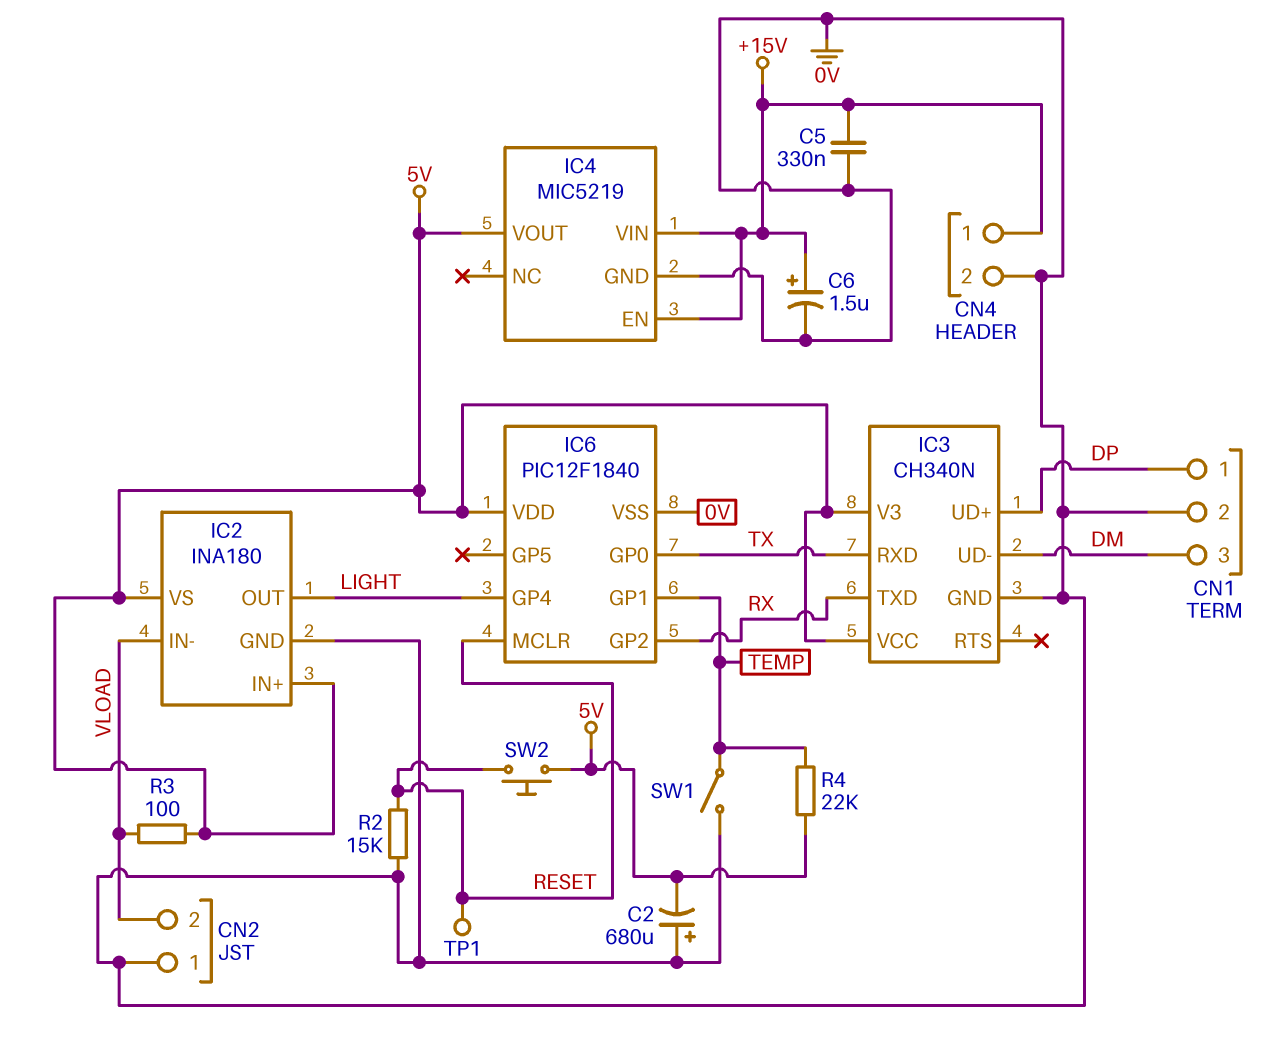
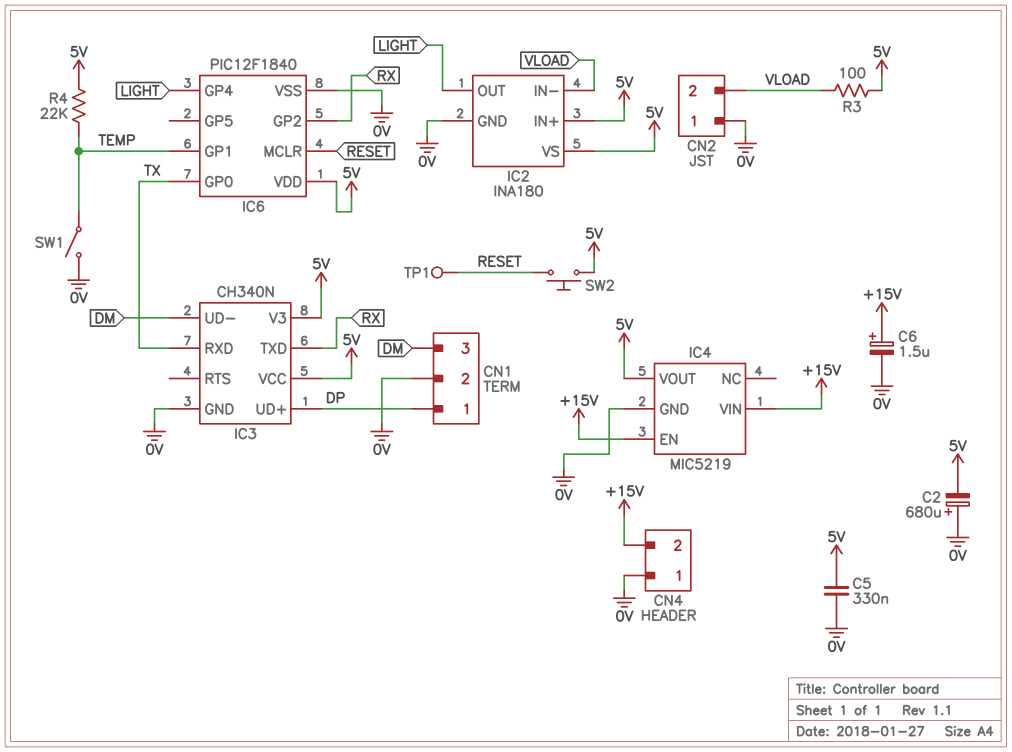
C5: 330nF (+15V, 0V) -> 330nF (0V, 5V)
CN4 pin 1: +15V -> 0V
CN4 pin 2: 0V -> +15V
R2: 15k (0V, RESET) -> none

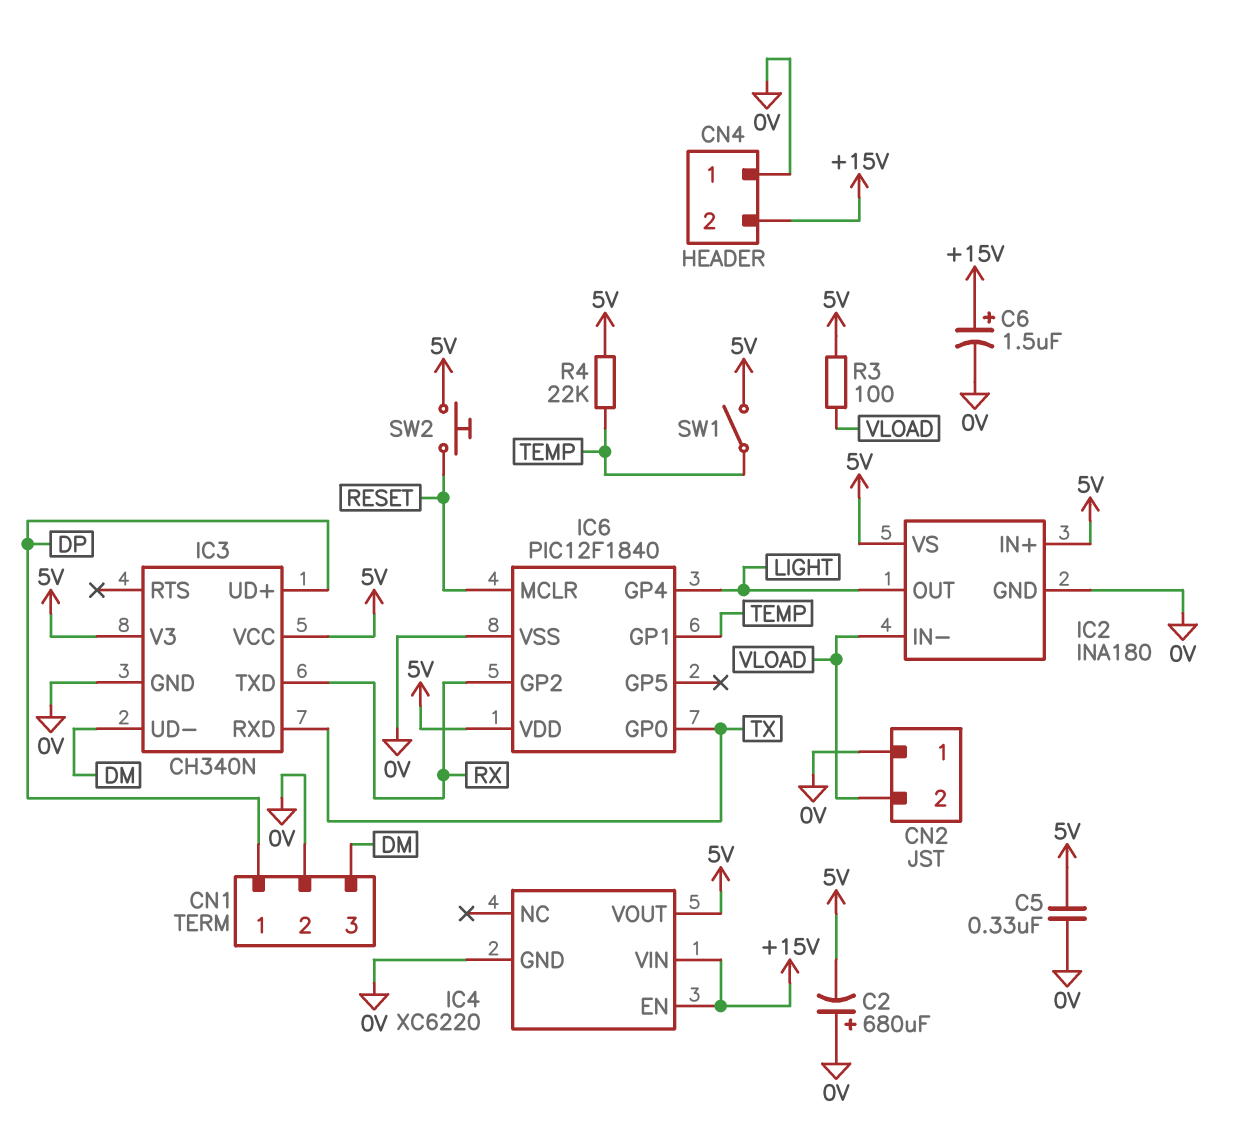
IC4: MIC5219 -> XC6220
SW1: switch (0V, TEMP) -> switch (5V, TEMP)
TP1: test point (RESET) -> none

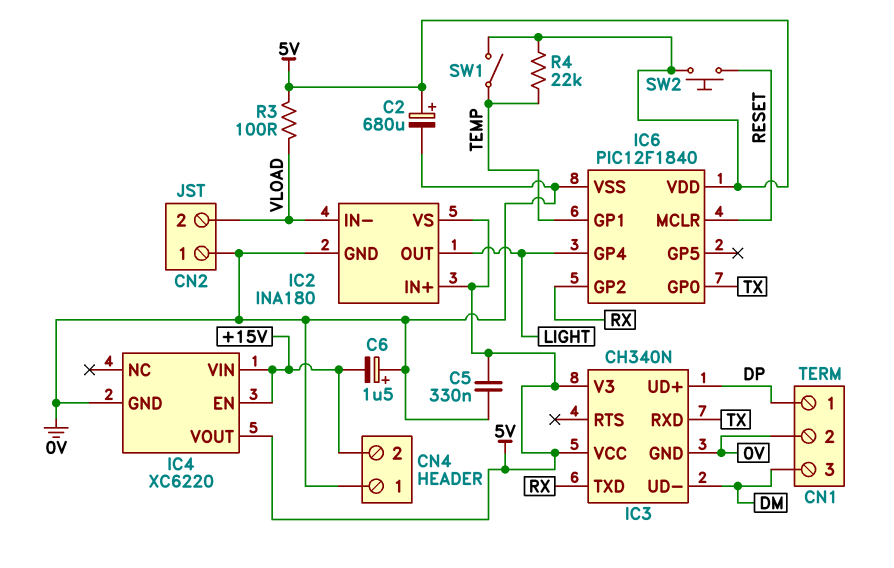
C2: 680uF (plus 0V, minus 5V) -> 680uF (plus 5V, minus 0V)
C6: 1.5uF (plus +15V, minus 0V) -> 1.5uF (plus 0V, minus +15V)

